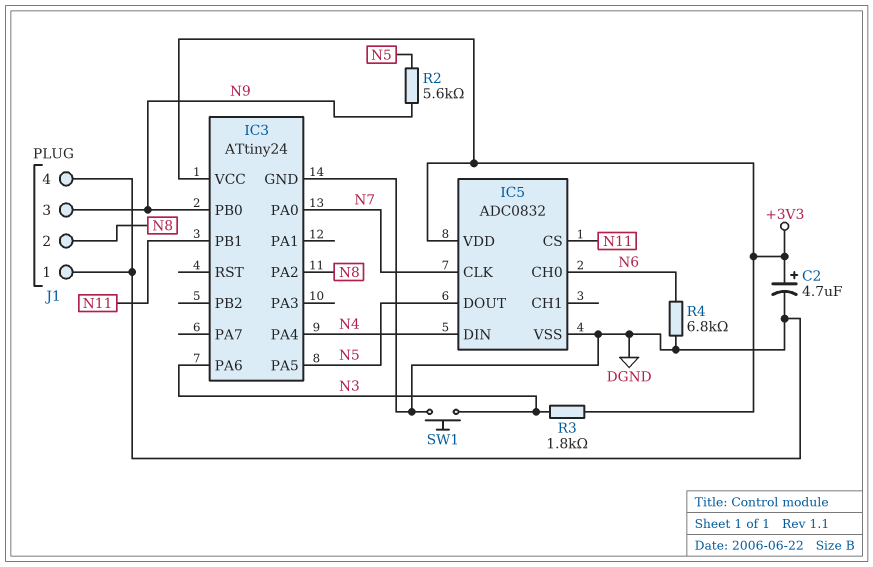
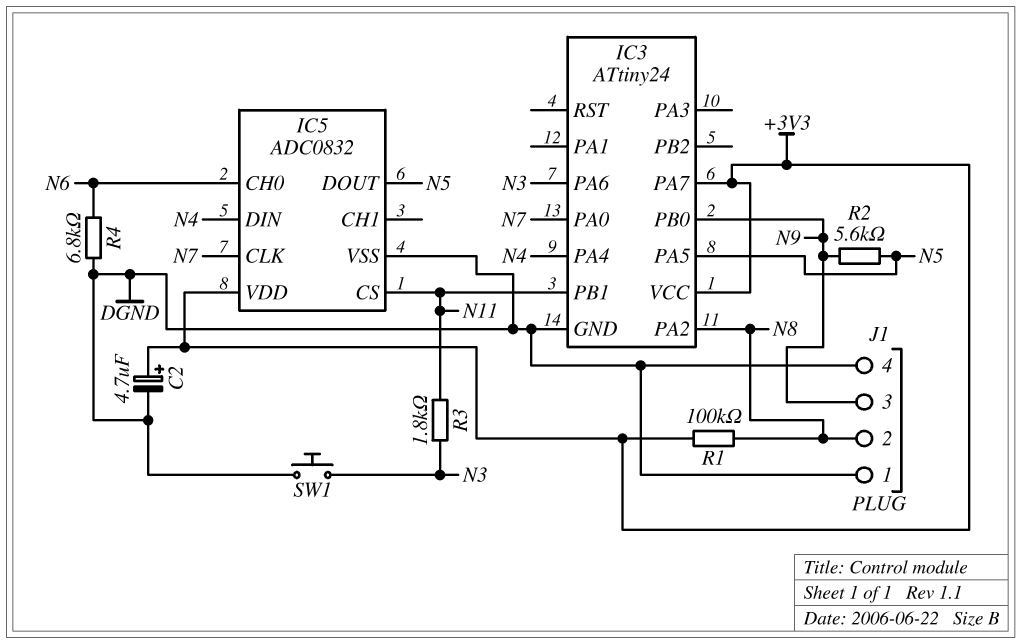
IC3 pin PA7: none -> +3V3
R1: none -> 100k (+3V3, N8)
R3: 1.8k (+3V3, N3) -> 1.8k (N3, N11)

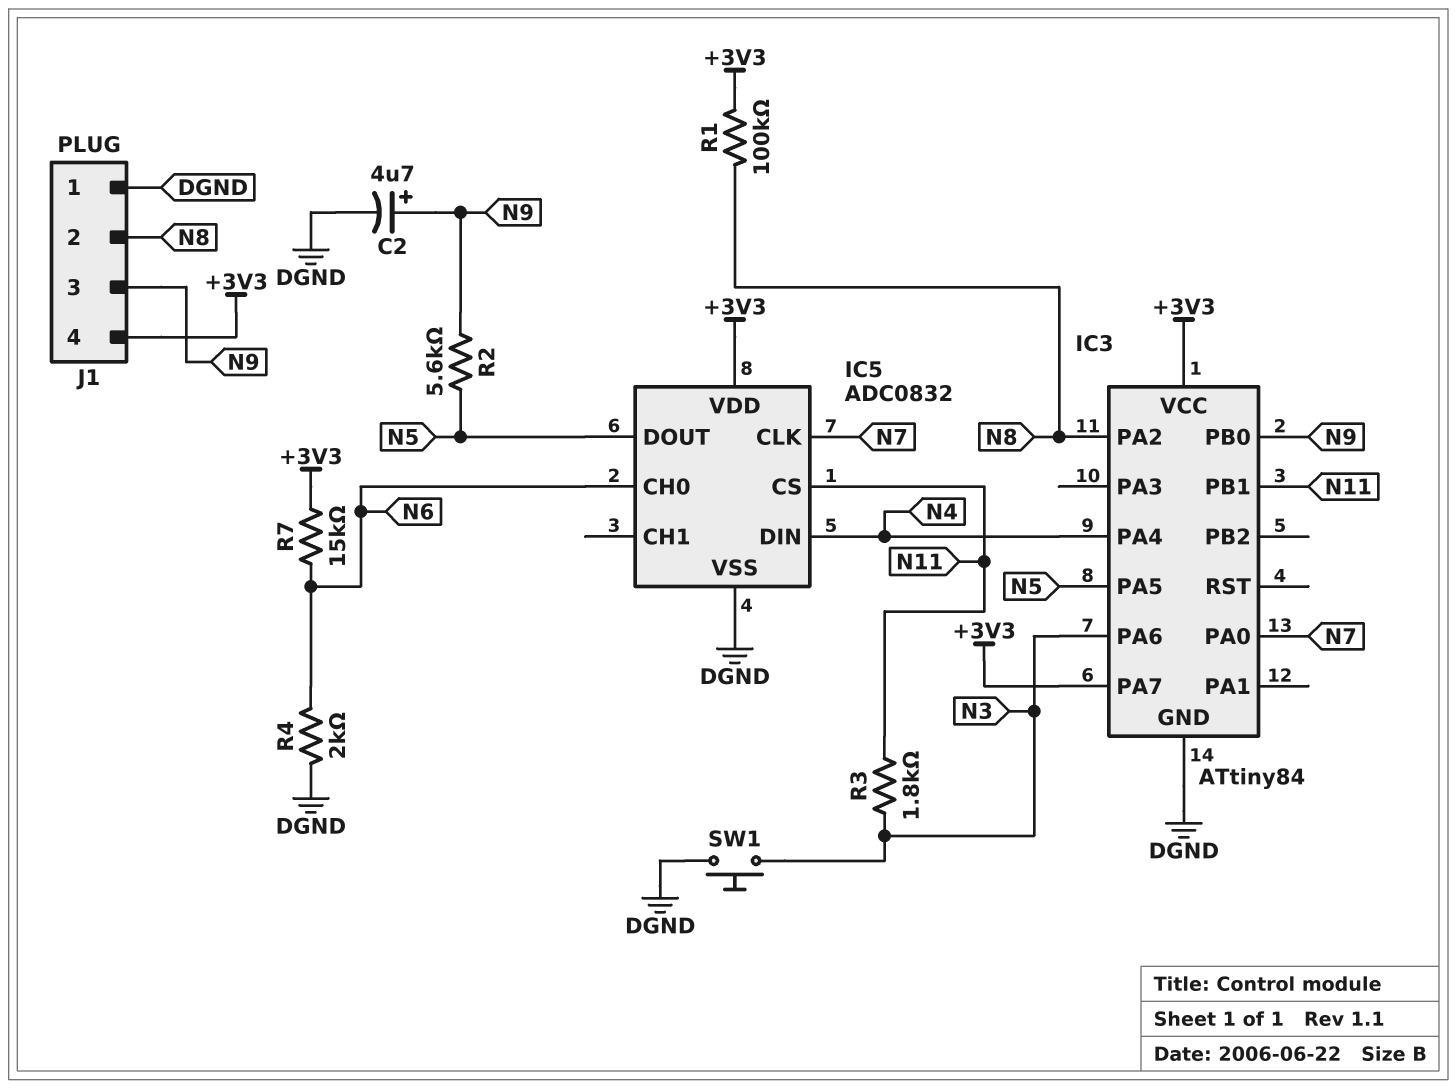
C2: 4.7uF (plus +3V3, minus DGND) -> 4.7uF (plus N9, minus DGND)
IC3: ATtiny24 -> ATtiny84
J1 pin 4: DGND -> +3V3
R4: 6.8k (DGND, N6) -> 2k (DGND, N6)
R7: none -> 15k (+3V3, N6)

